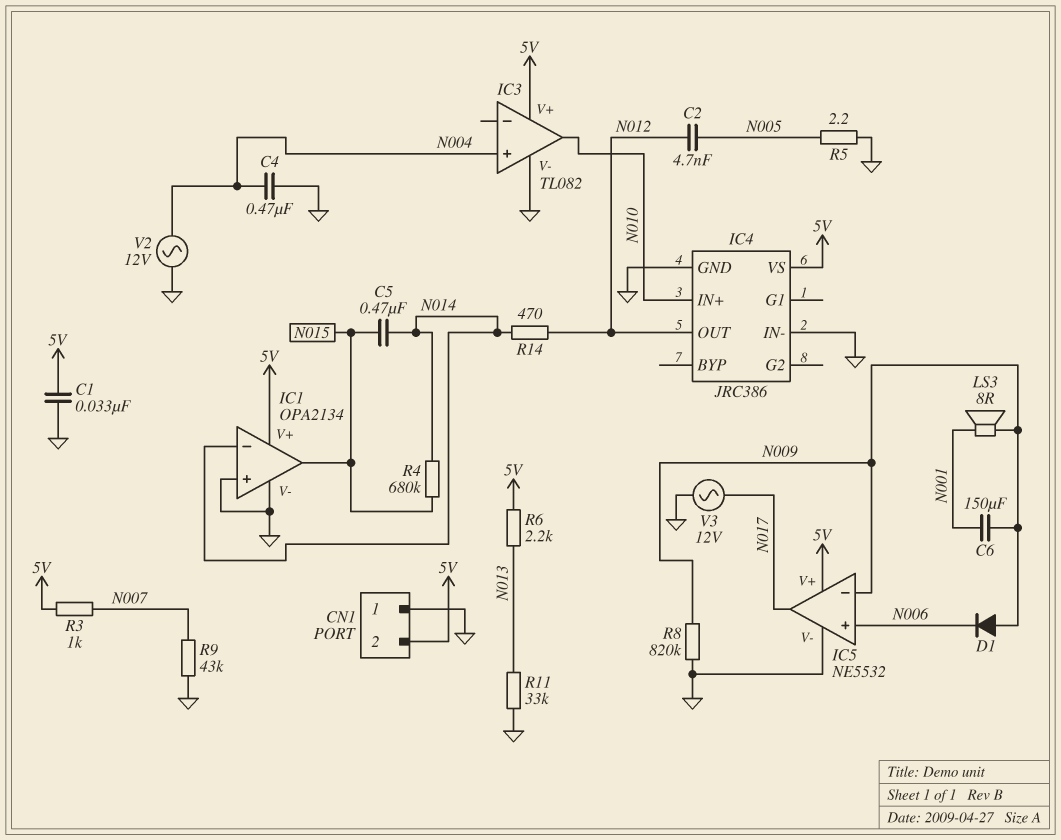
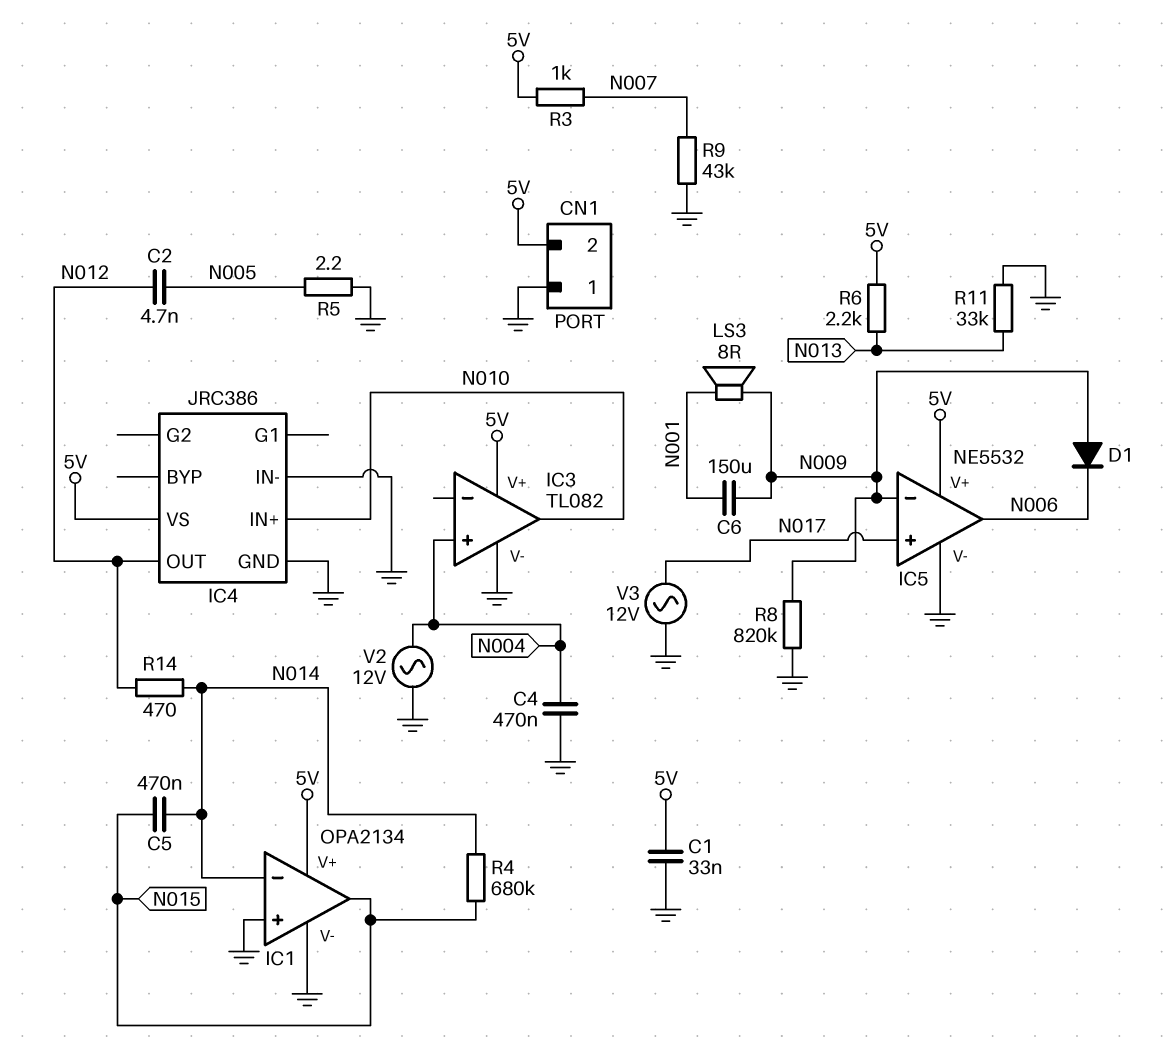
IC5 pin in+: N006 -> N017
IC5 pin out: N017 -> N006

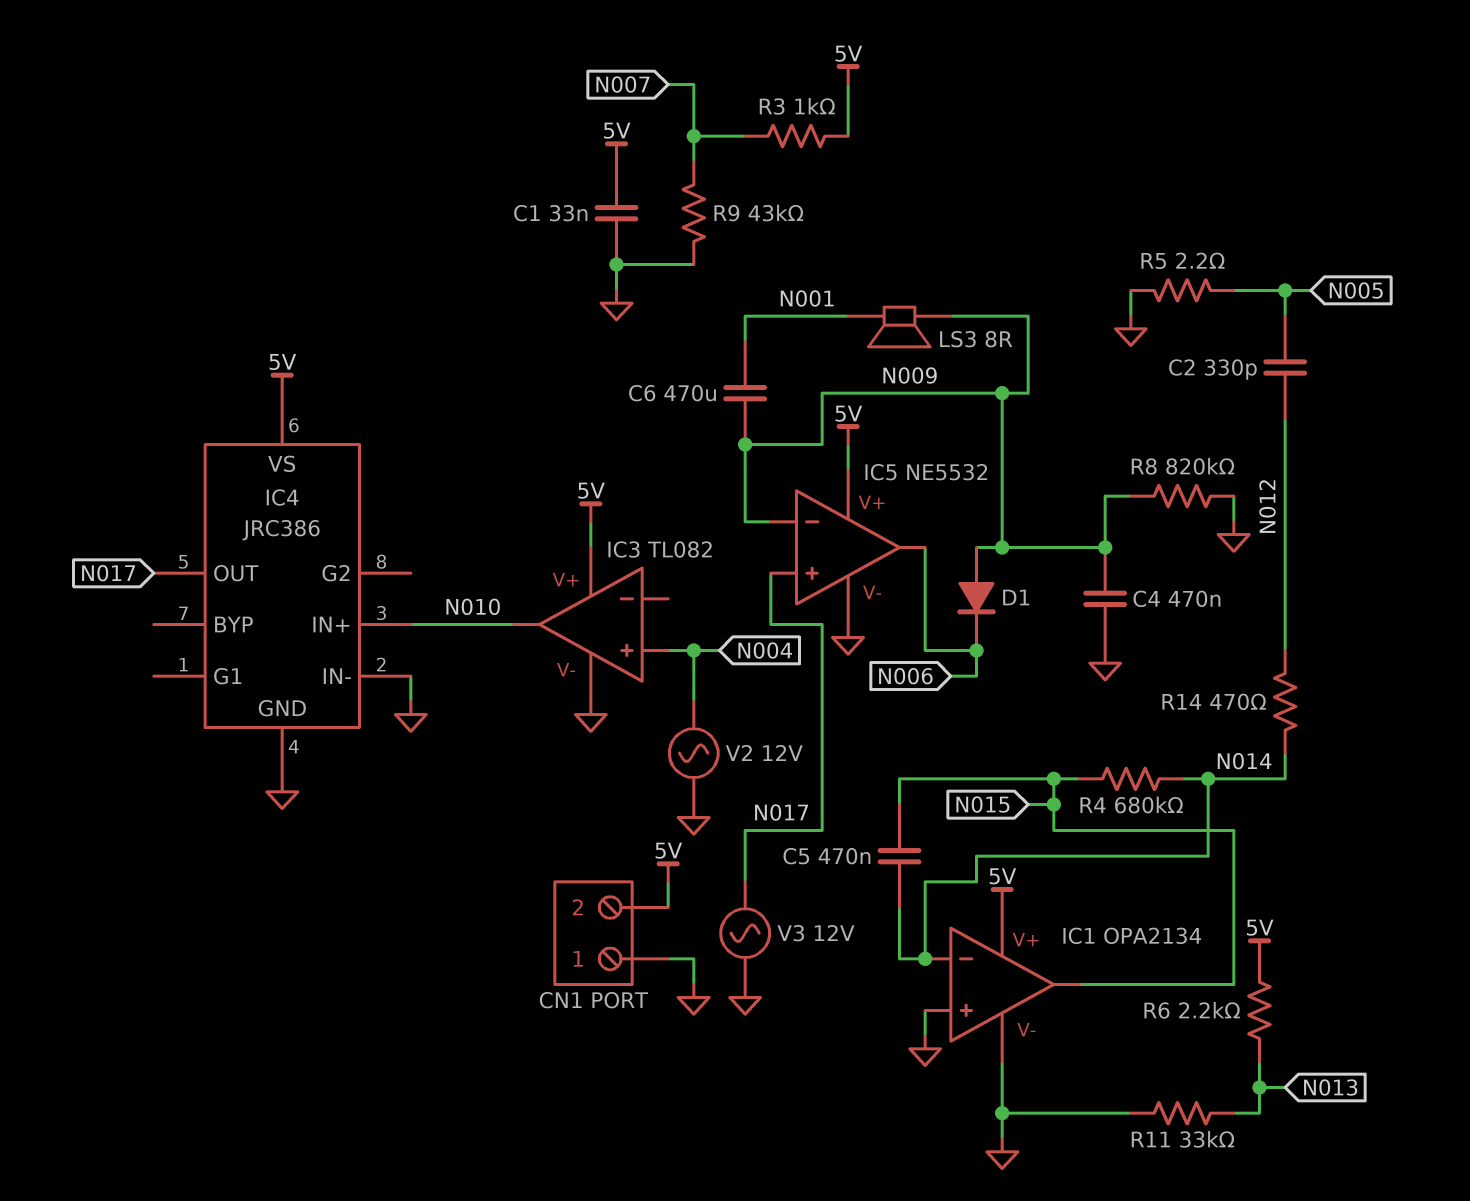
C2: 4.7nF (N005, N012) -> 330pF (N005, N012)
C4: 470nF (GND, N004) -> 470nF (GND, N009)
C6: 150uF (N001, N009) -> 470uF (N001, N009)
IC4 pin OUT: N012 -> N017

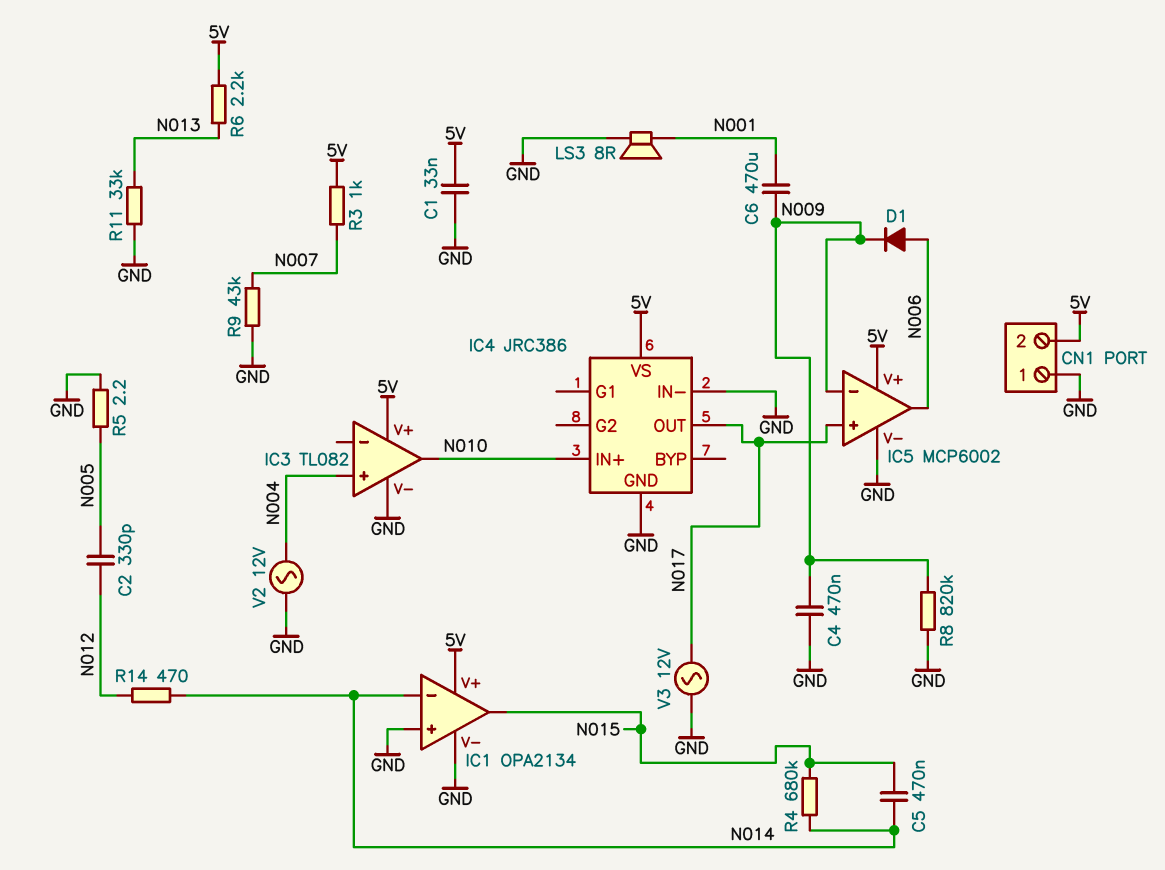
D1: diode (A N009, K N006) -> diode (A N006, K N009)
IC5: NE5532 -> MCP6002
LS3: speaker 8R (N001, N009) -> speaker 8R (GND, N001)

